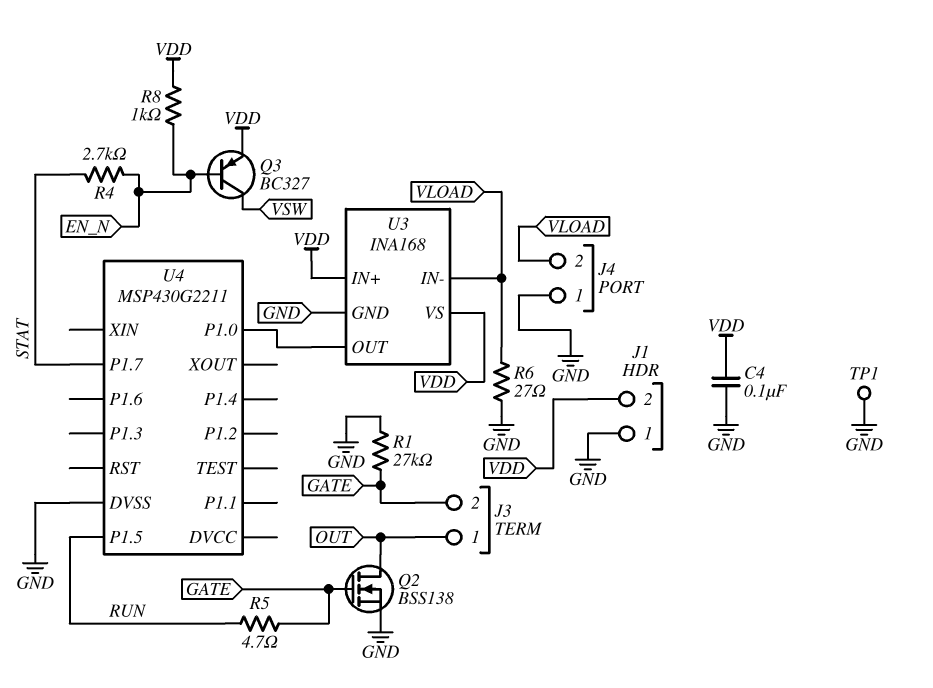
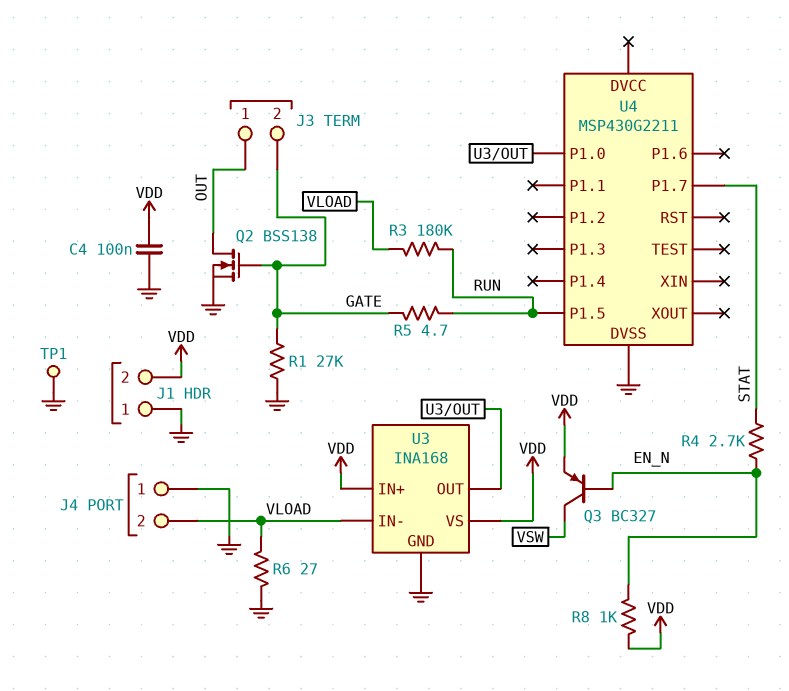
R3: none -> 180k (RUN, VLOAD)

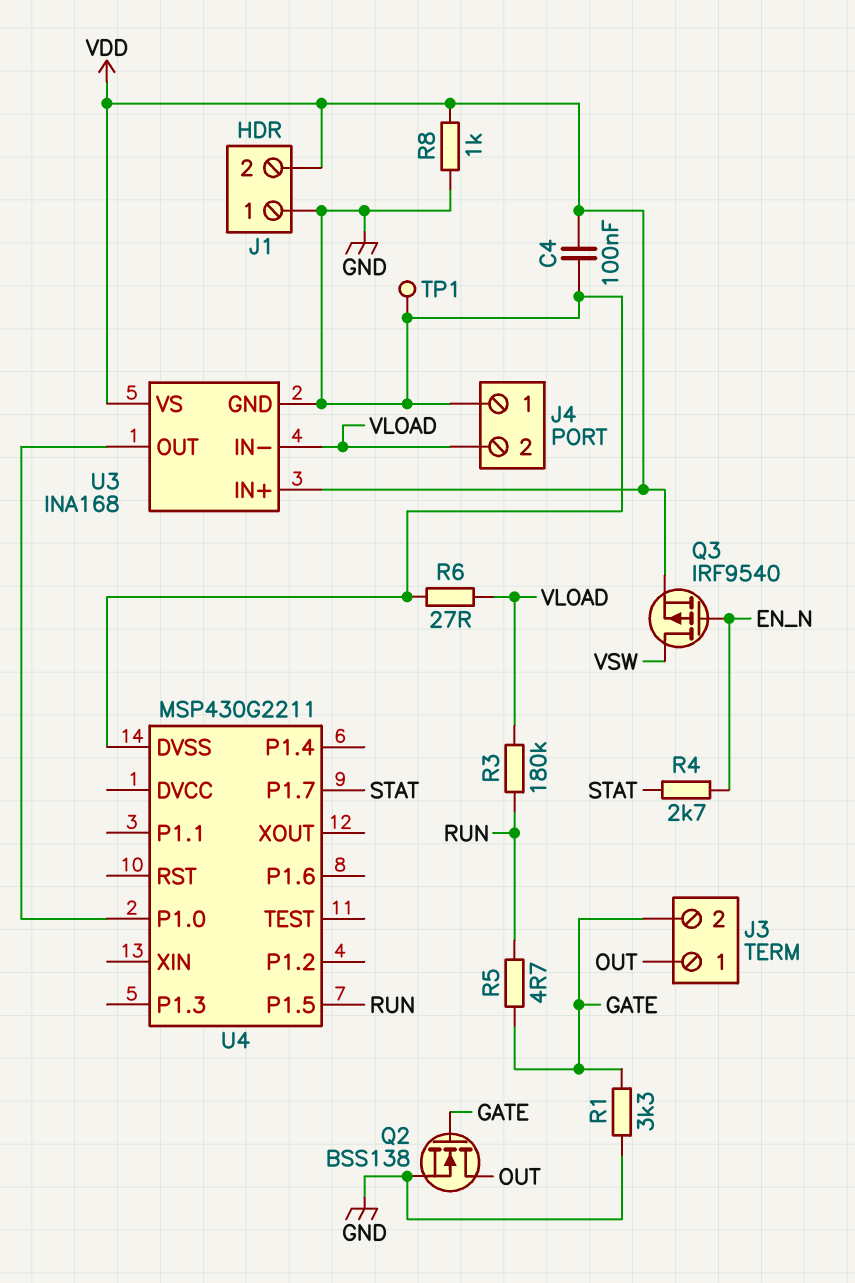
Q3: PNP BC327 (B EN_N, C VSW, E VDD) -> PMOS IRF9540 (G EN_N, D VSW, S VDD)
R1: 27k (GATE, GND) -> 3.3k (GATE, GND)
R8: 1k (EN_N, VDD) -> 1k (GND, VDD)

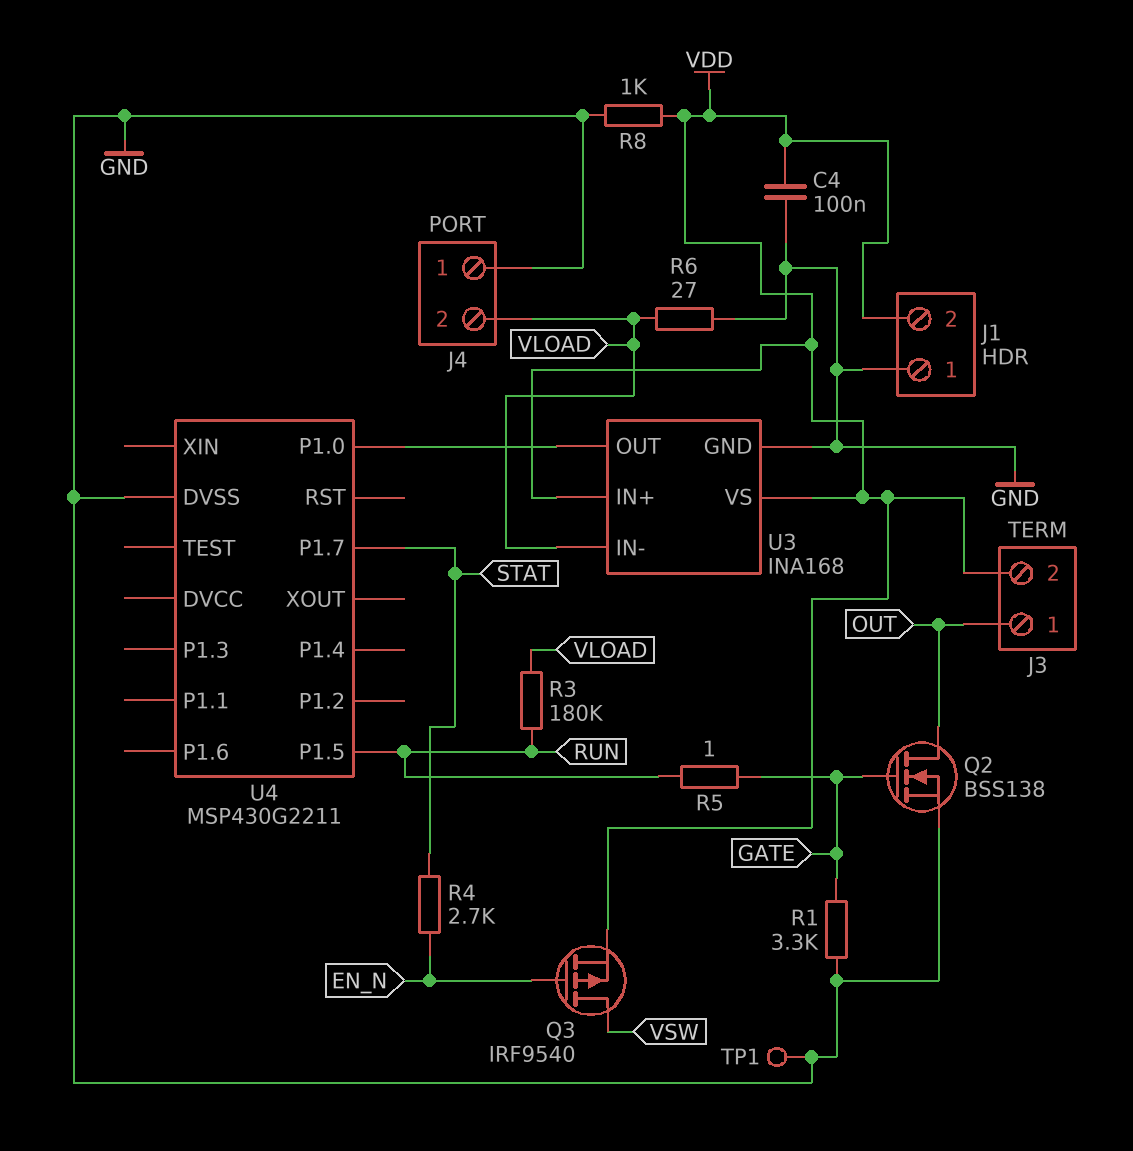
J3 pin 2: GATE -> VDD
R5: 4.7 (GATE, RUN) -> 1 (GATE, RUN)

